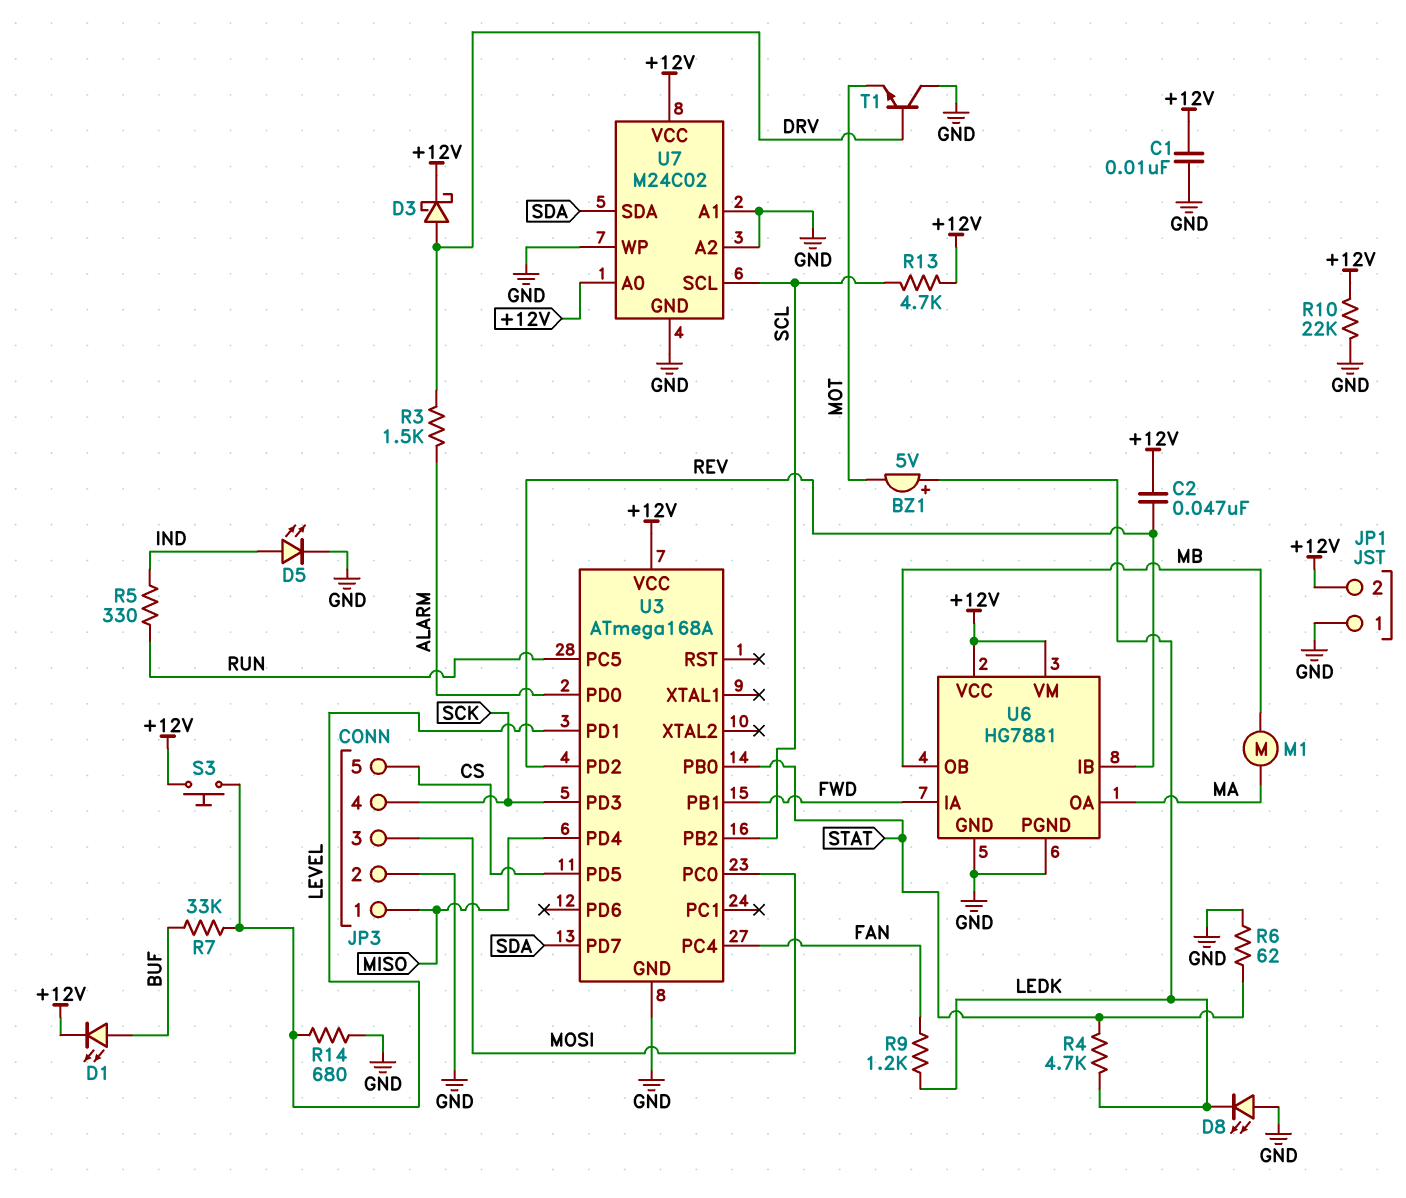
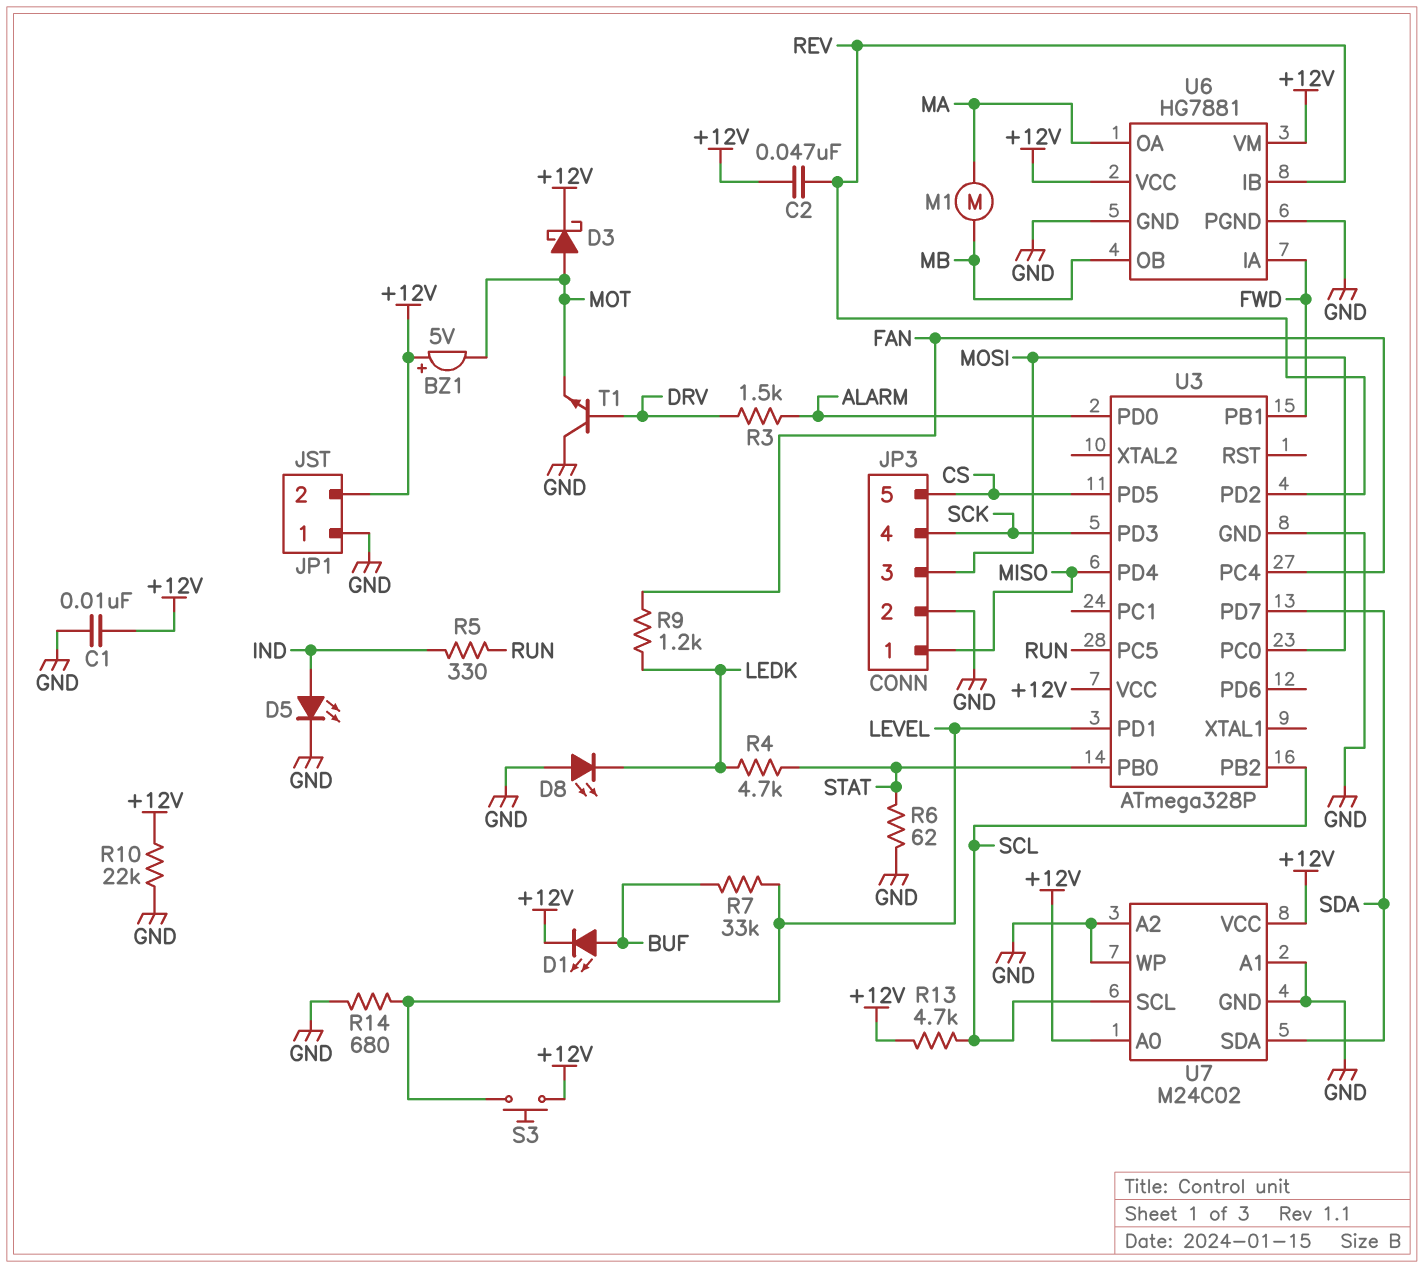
BZ1: buzzer 5V (plus LEDK, minus MOT) -> buzzer 5V (plus +12V, minus MOT)
D3: schottky (A DRV, K +12V) -> schottky (A MOT, K +12V)
U3: ATmega168A -> ATmega328P

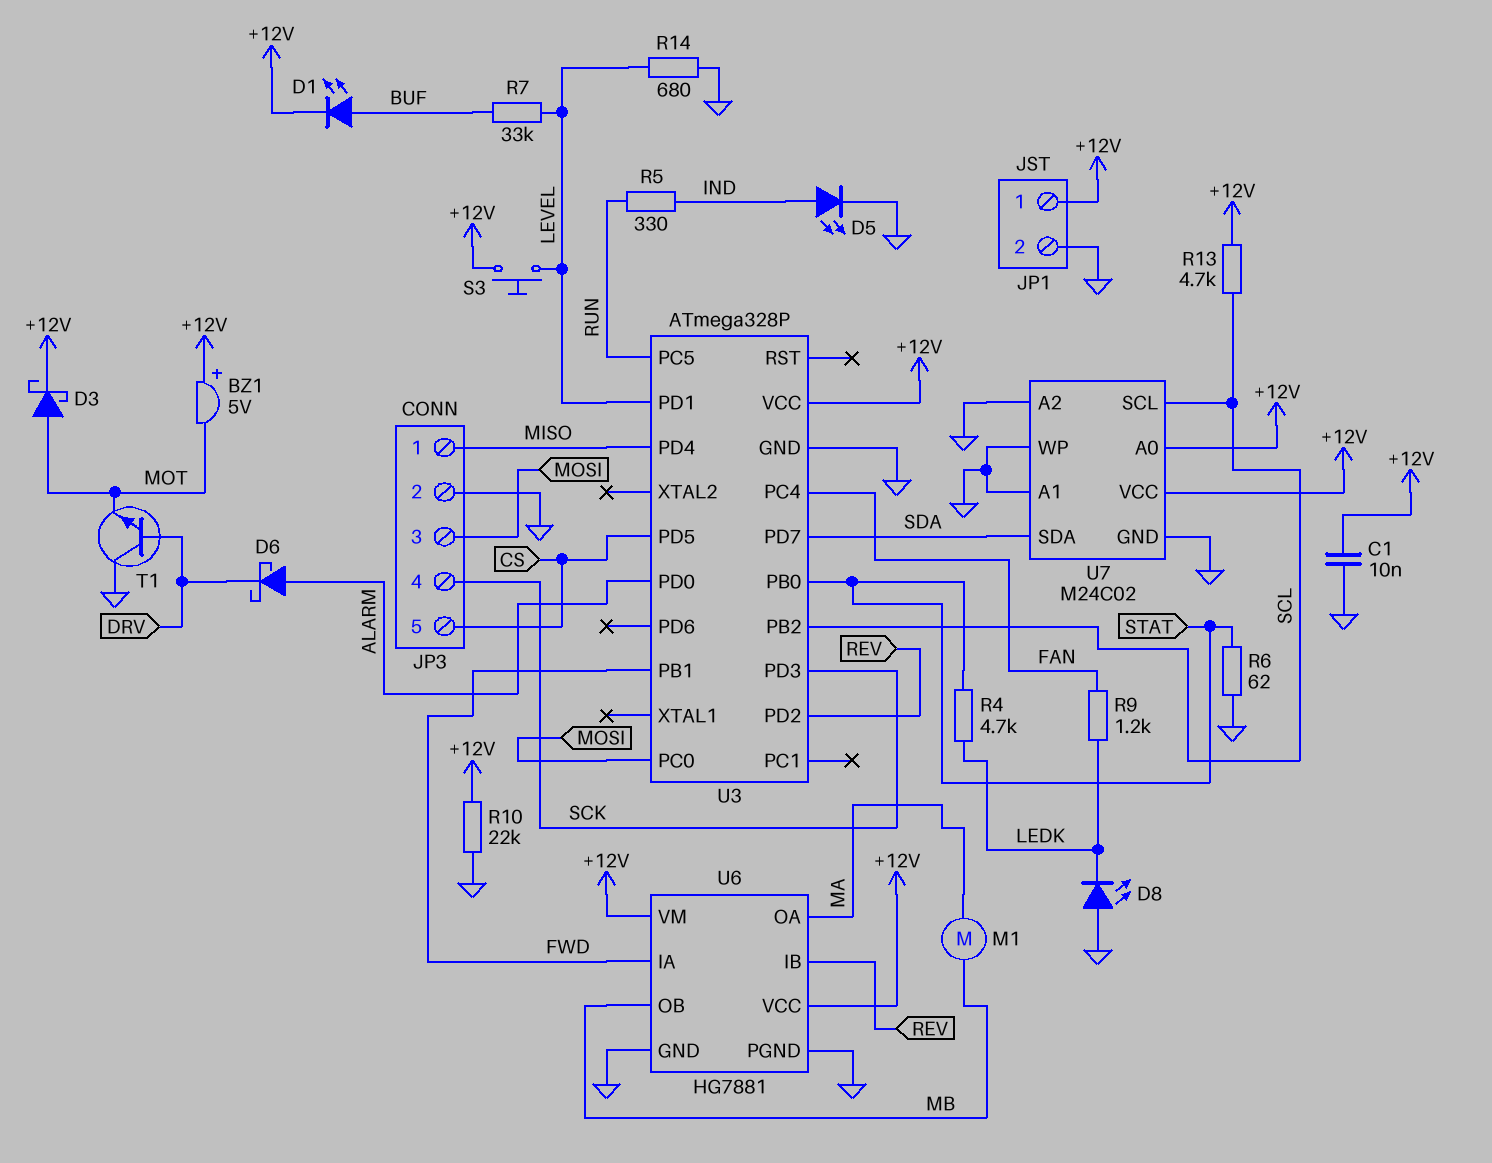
C2: 47nF (+12V, REV) -> none
D6: none -> schottky (A ALARM, K DRV)
JP1 pin 1: GND -> +12V
JP1 pin 2: +12V -> GND
R3: 1.5k (ALARM, DRV) -> none

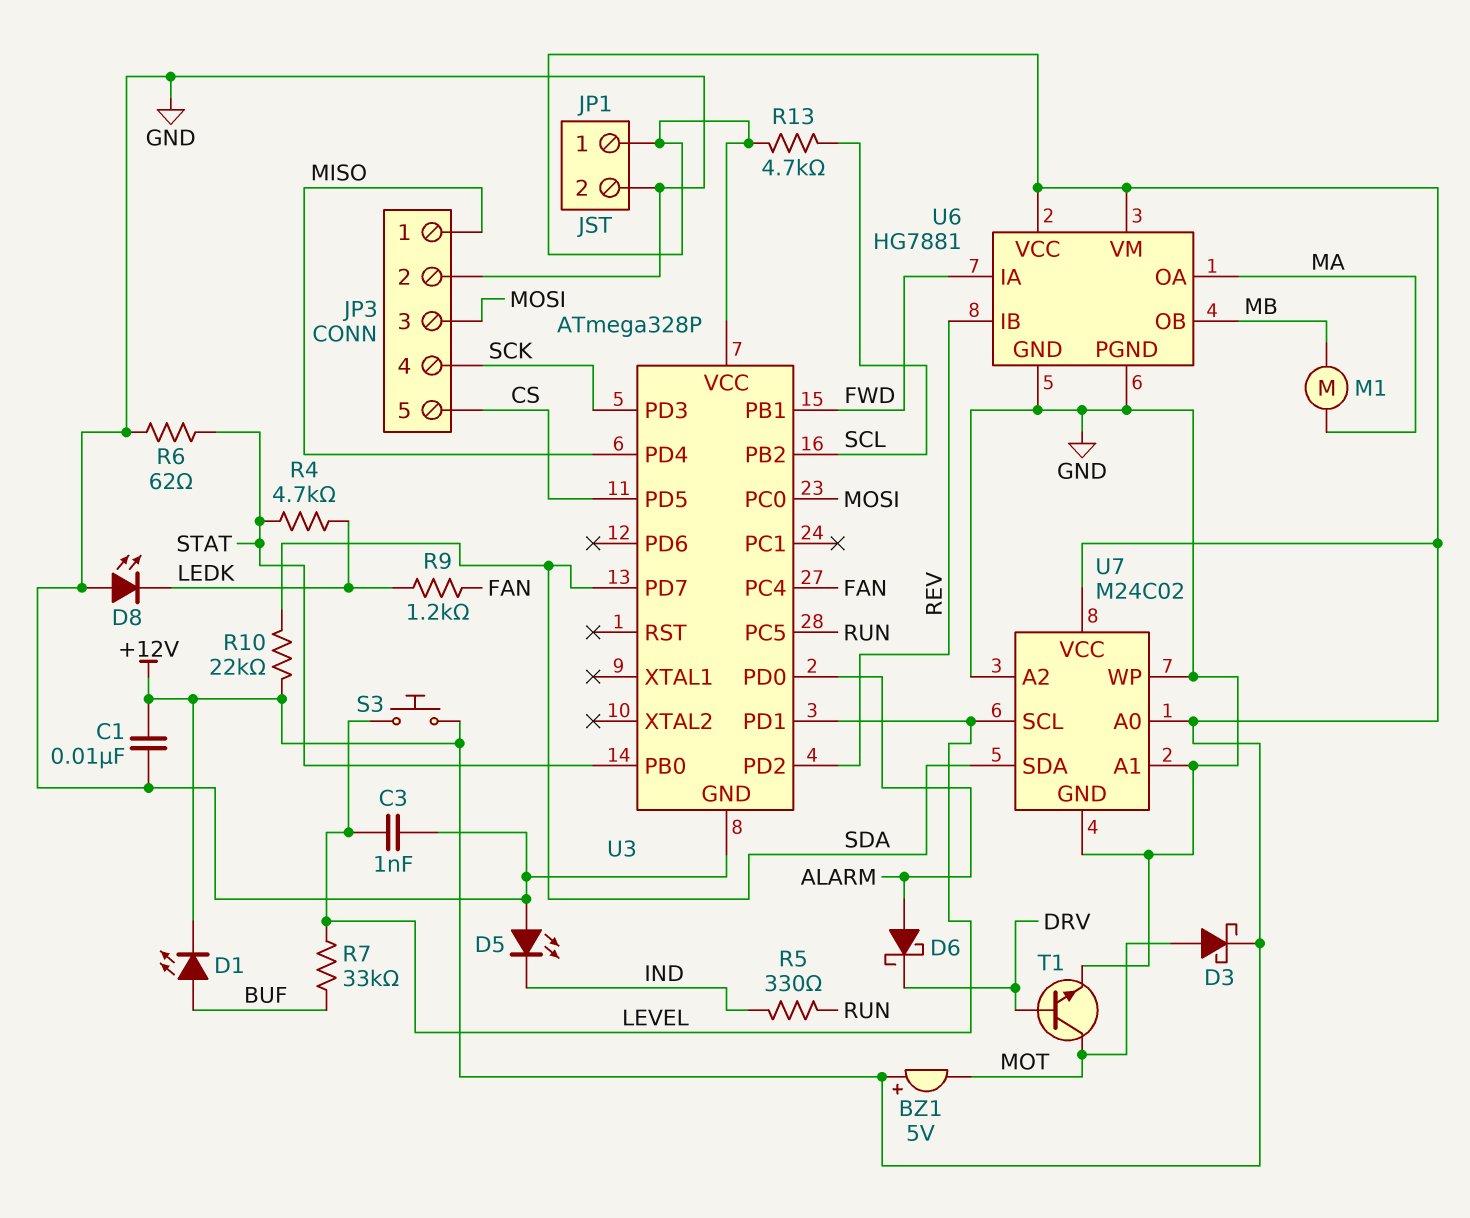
C3: none -> 1nF (GND, LEVEL)
D5: LED (A IND, K GND) -> LED (A GND, K IND)
R10: 22k (+12V, GND) -> 22k (+12V, SDA)
R14: 680 (GND, LEVEL) -> none
T1: NPN (B DRV, C GND, E MOT) -> NPN (B DRV, C MOT, E GND)
U7 pin SCL: SCL -> LEVEL

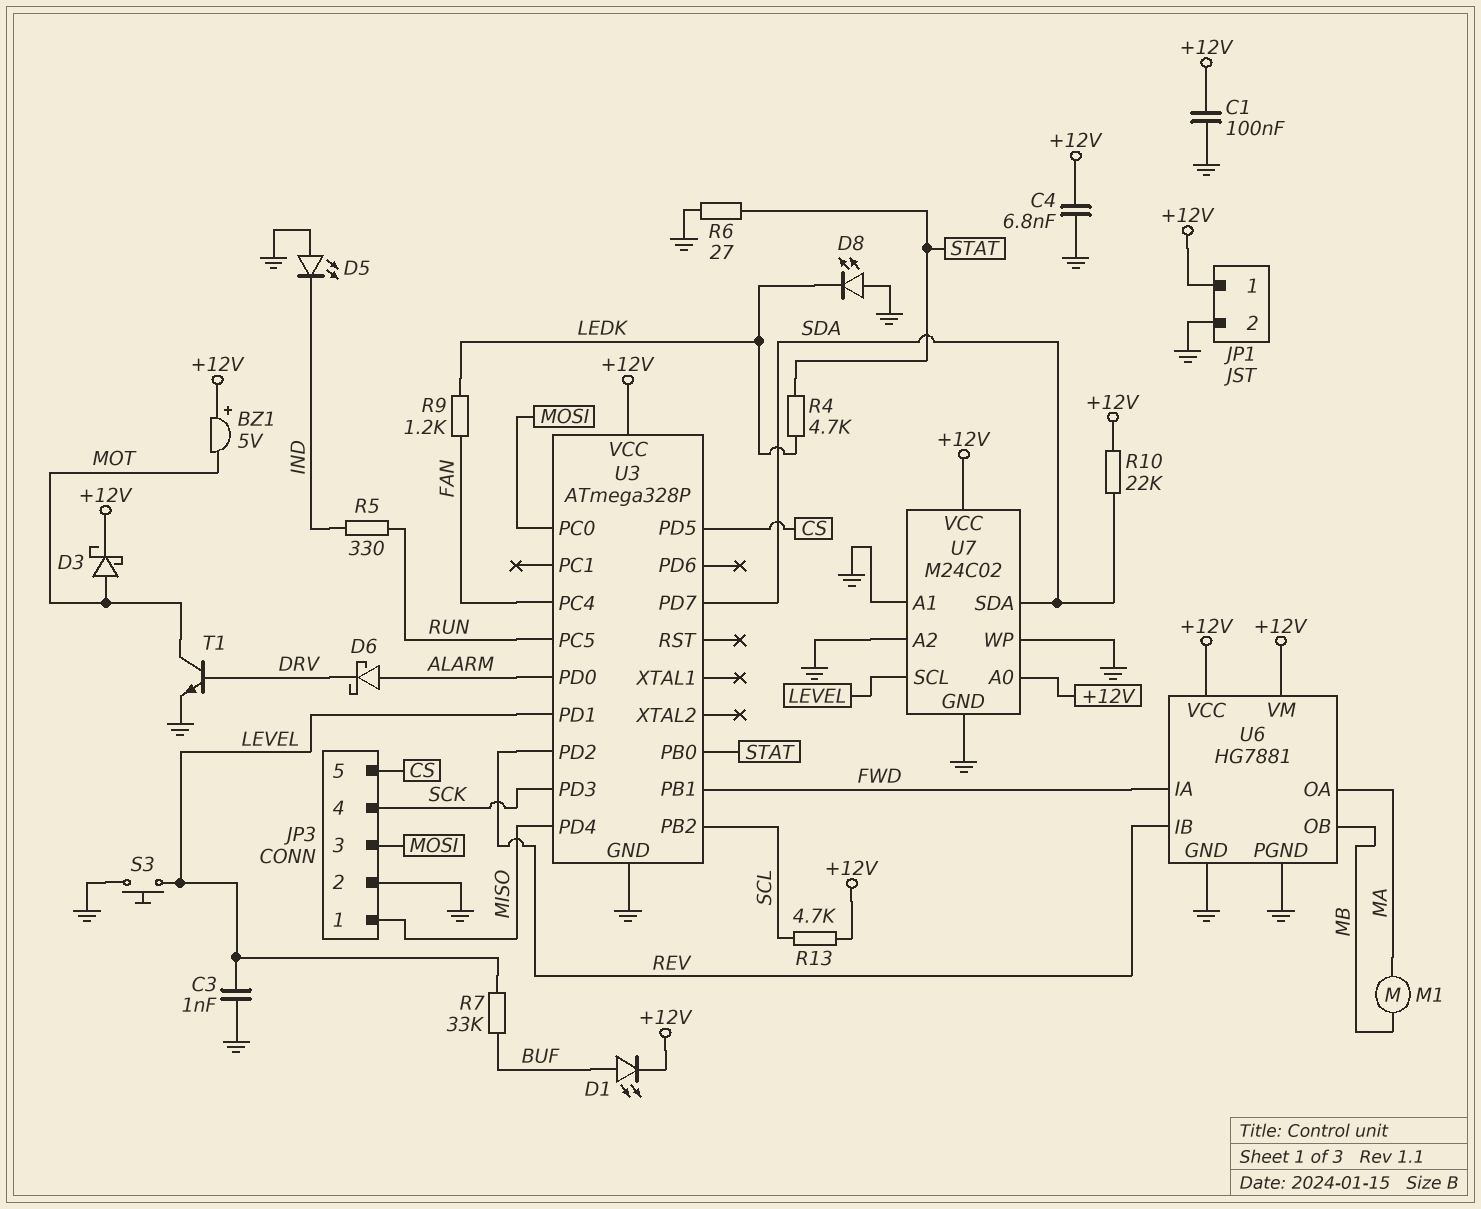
C1: 10nF (+12V, GND) -> 100nF (+12V, GND)
C4: none -> 6.8nF (+12V, GND)
R6: 62 (GND, STAT) -> 27 (GND, STAT)
S3: button (+12V, LEVEL) -> button (GND, LEVEL)

